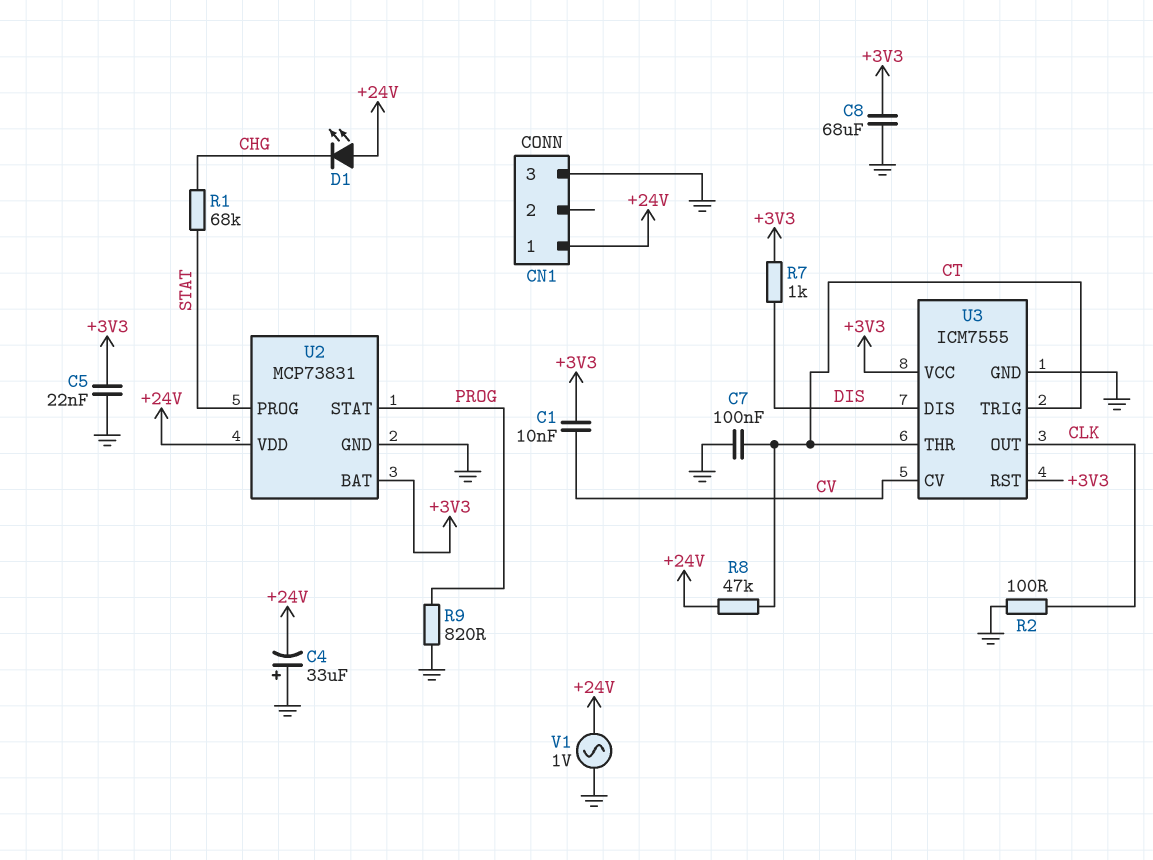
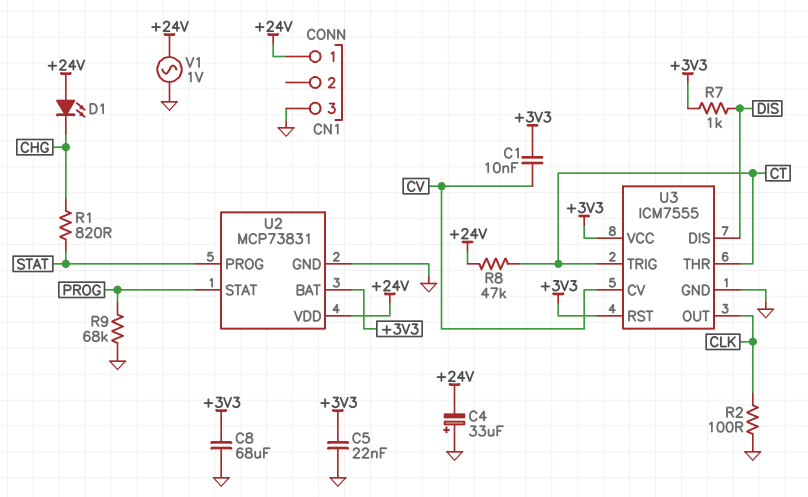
C7: 100nF (CT, GND) -> none
R1: 68k (CHG, STAT) -> 820 (CHG, STAT)
R9: 820 (GND, PROG) -> 68k (GND, PROG)

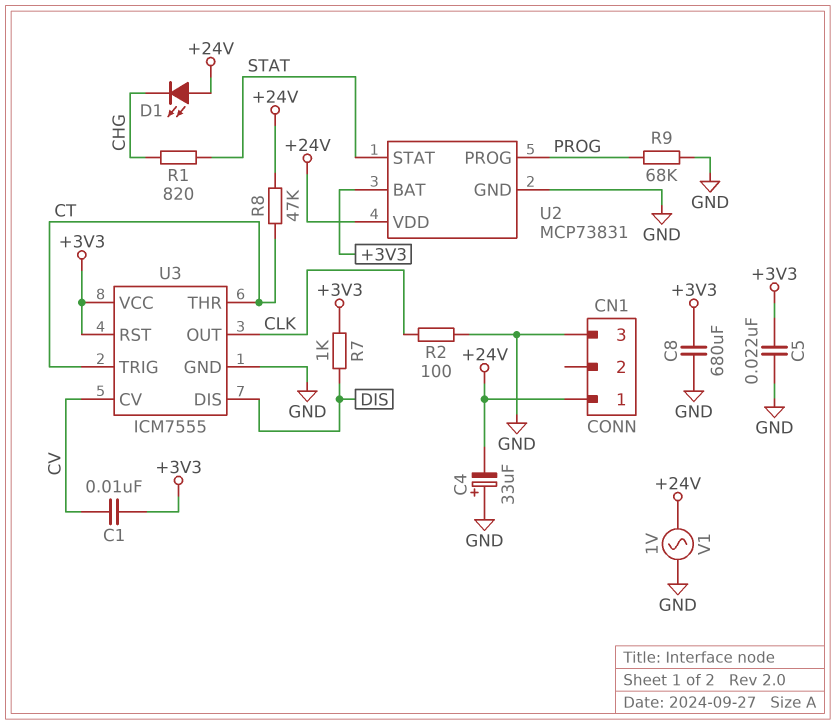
C8: 68uF (+3V3, GND) -> 680uF (+3V3, GND)
U2 pin PROG: STAT -> PROG
U2 pin STAT: PROG -> STAT

